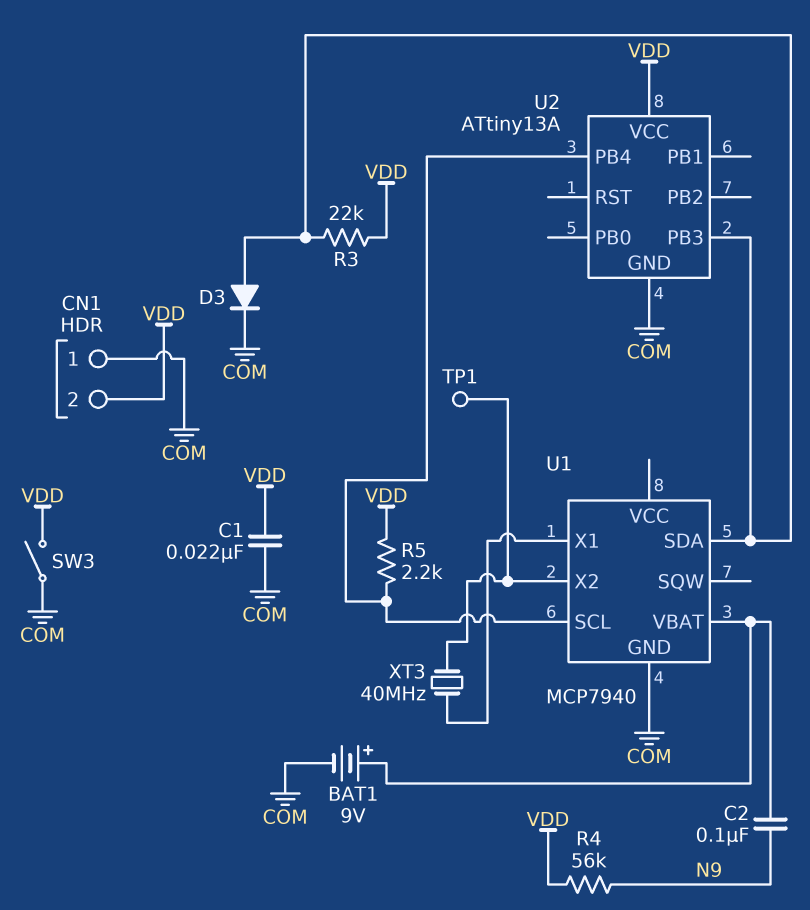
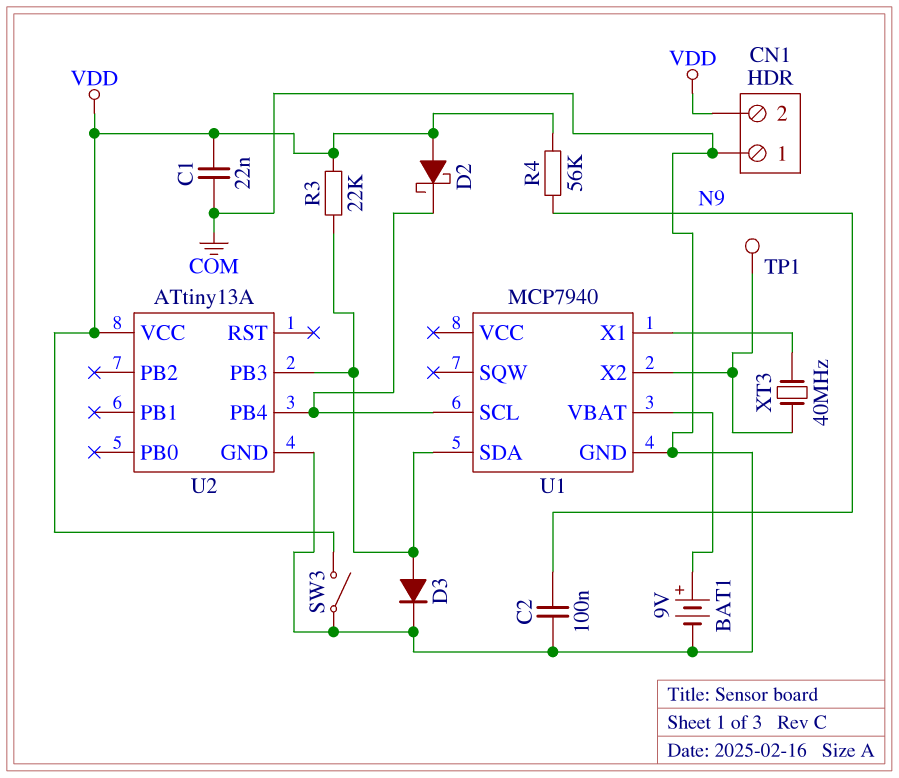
C2: 100nF (N9, U1/VBAT) -> 100nF (COM, N9)
D2: none -> schottky (A VDD, K U1/SCL)
R5: 2.2k (U1/SCL, VDD) -> none

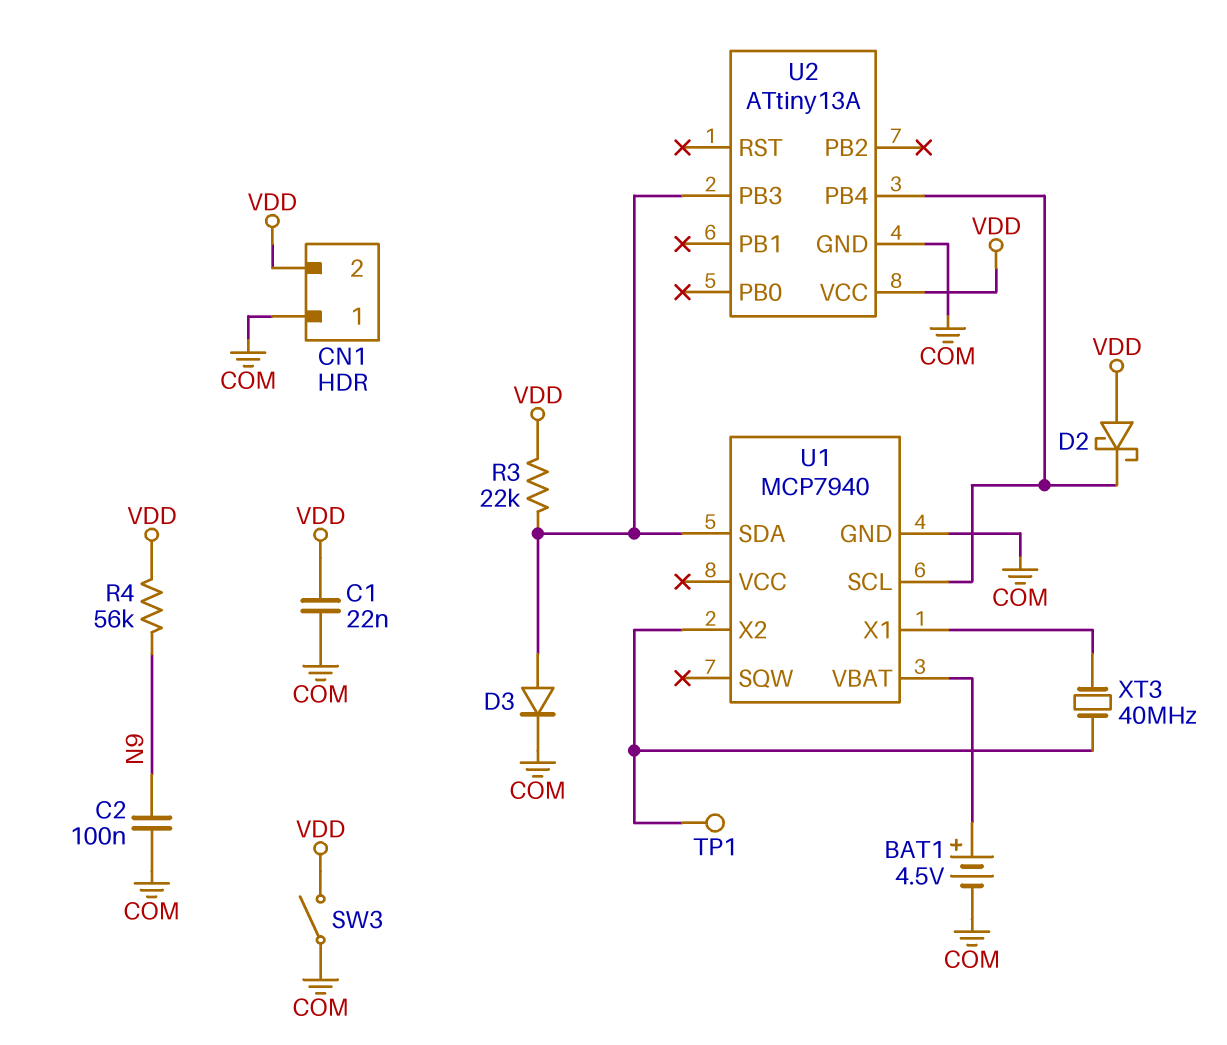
BAT1: 9V (plus U1/VBAT, minus COM) -> 4.5V (plus U1/VBAT, minus COM)

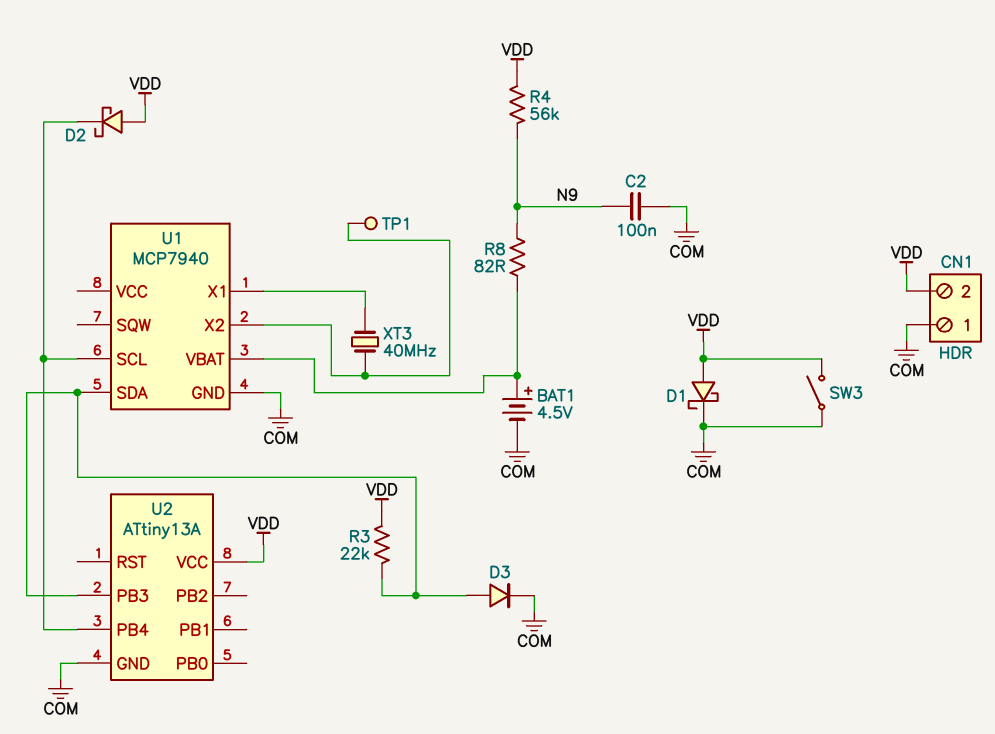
C1: 22nF (COM, VDD) -> none
D1: none -> schottky (A VDD, K COM)
R8: none -> 82 (N9, U1/VBAT)

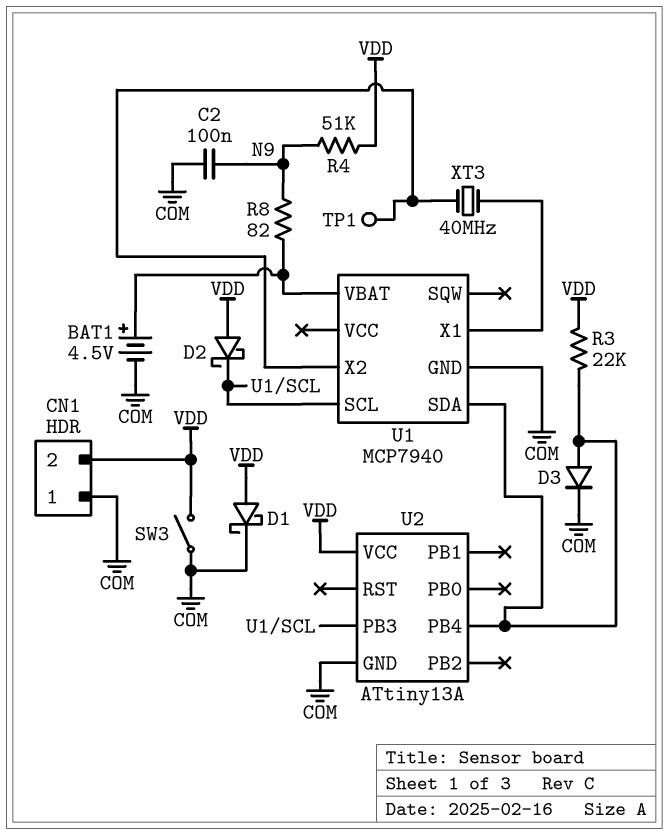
R4: 56k (N9, VDD) -> 51k (N9, VDD)
U2 pin PB3: U1/SDA -> U1/SCL
U2 pin PB4: U1/SCL -> U1/SDA

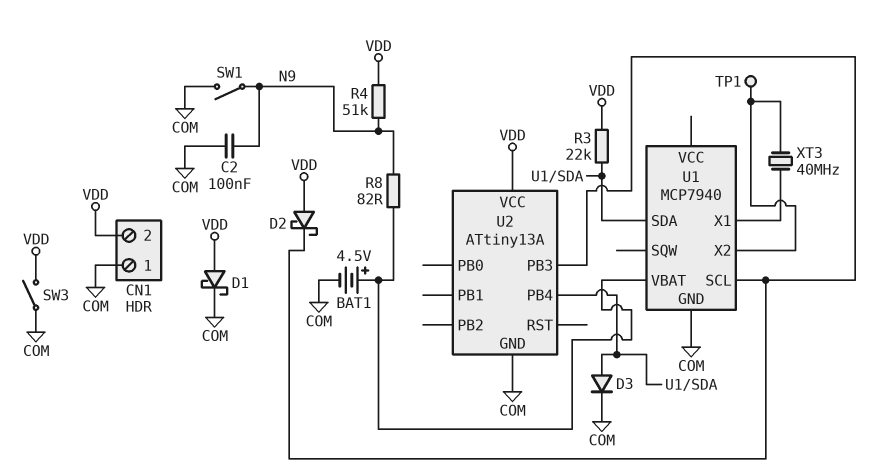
SW1: none -> switch (COM, N9)

